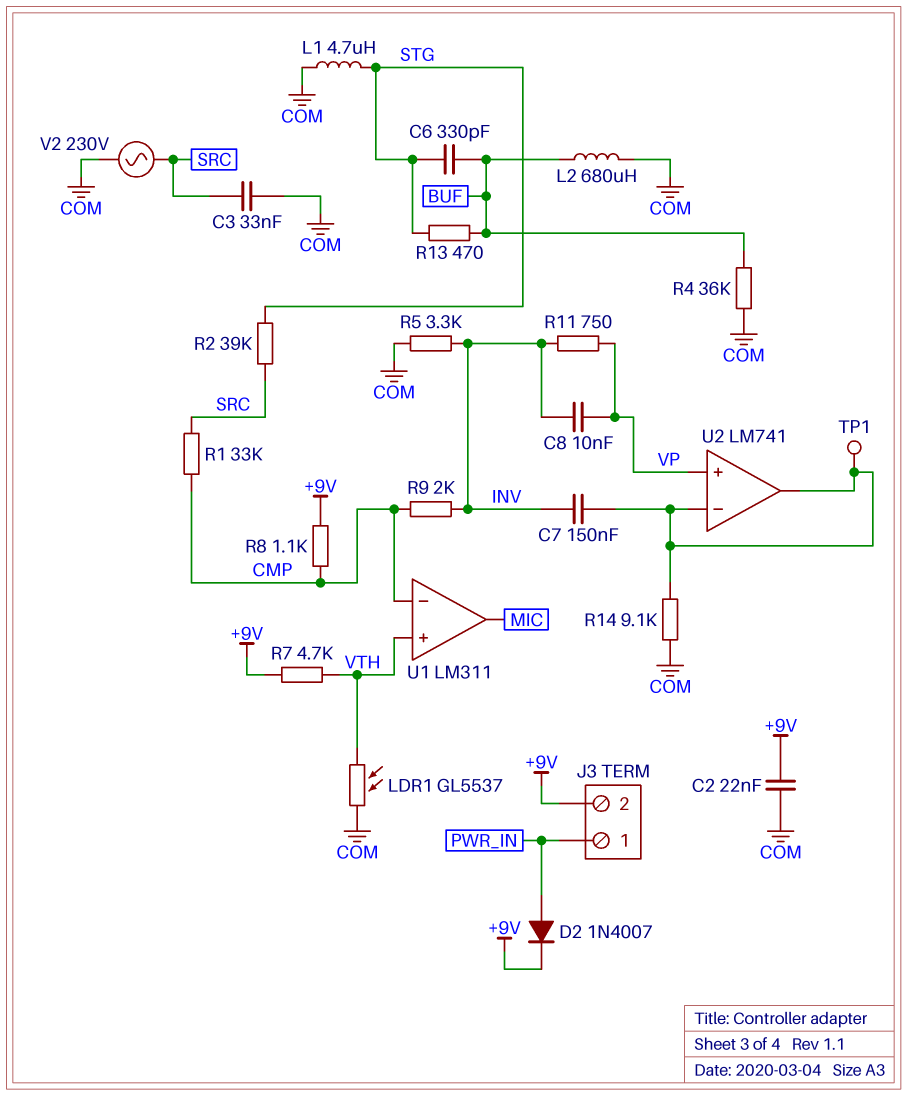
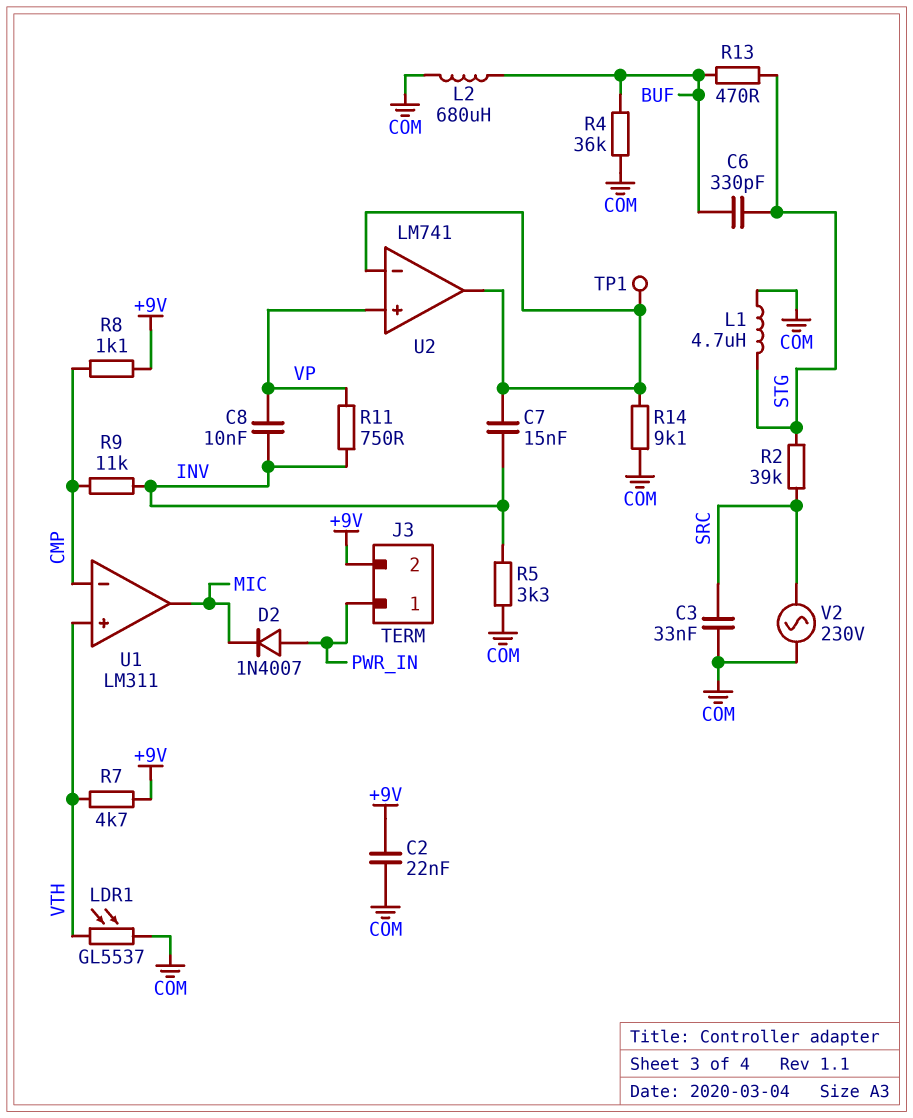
C7: 150nF (INV, U2/in-) -> 15nF (INV, U2/in-)
D2: diode 1N4007 (A PWR_IN, K +9V) -> diode 1N4007 (A PWR_IN, K MIC)
R1: 33k (CMP, SRC) -> none
R9: 2k (CMP, INV) -> 11k (CMP, INV)

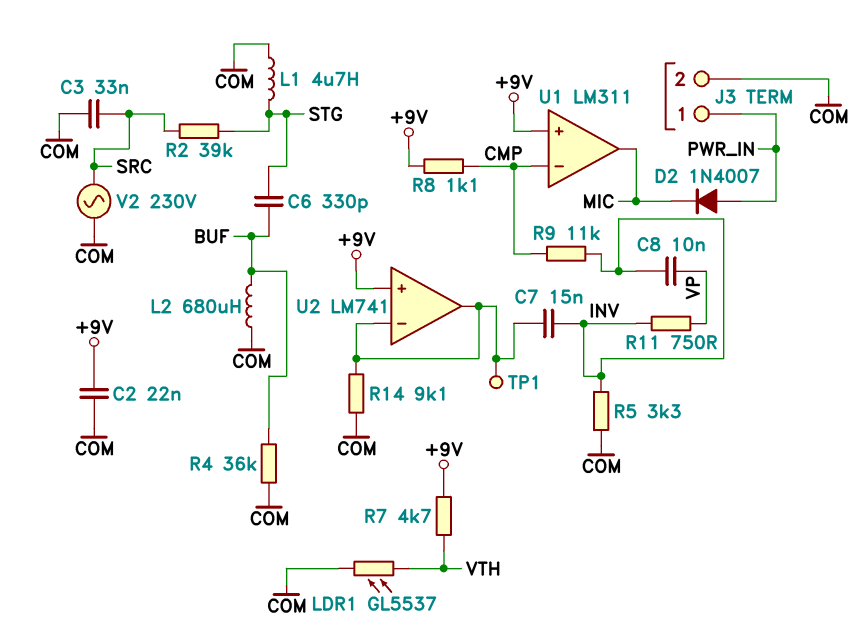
J3 pin 2: +9V -> COM
R13: 470 (BUF, STG) -> none
U1 pin in+: VTH -> +9V
U2 pin in+: VP -> +9V

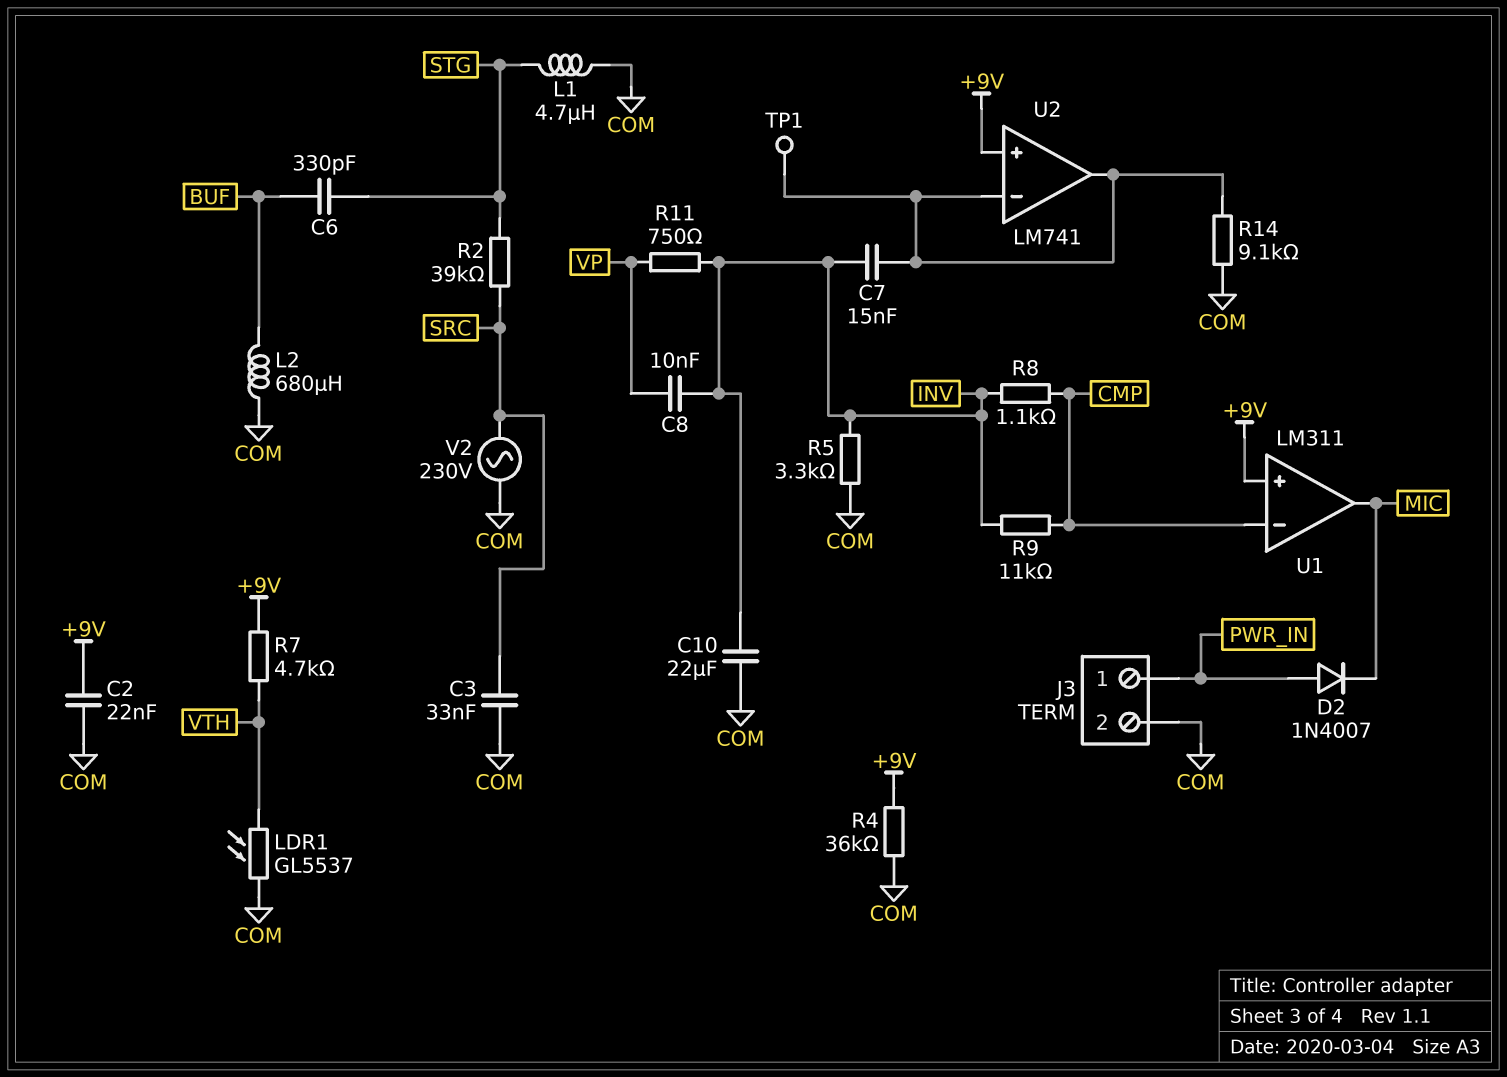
C10: none -> 22uF (COM, INV)
R4: 36k (BUF, COM) -> 36k (+9V, COM)
R8: 1.1k (+9V, CMP) -> 1.1k (CMP, INV)

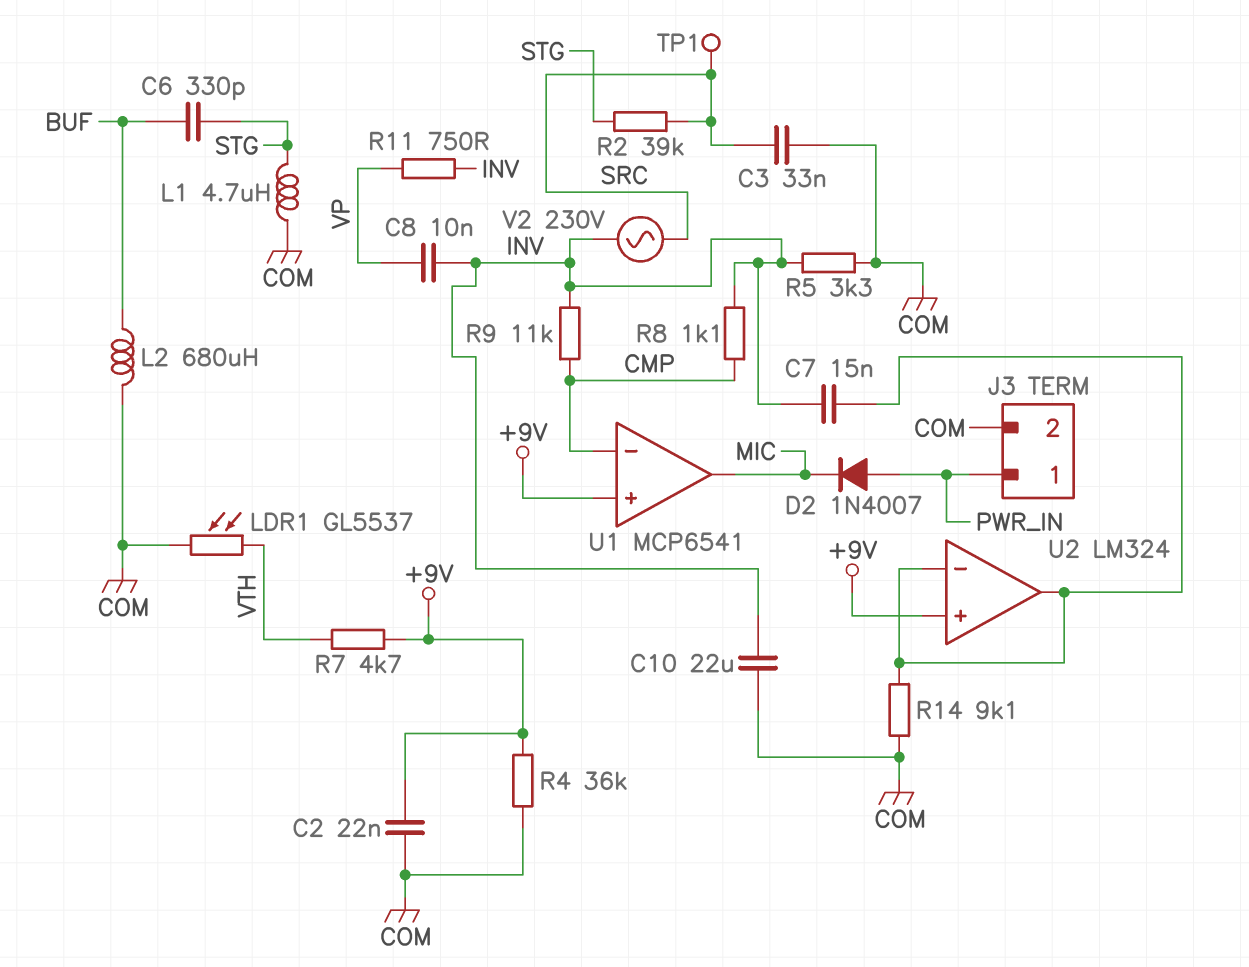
TP1: test point (U2/in-) -> test point (SRC)
U1: LM311 -> MCP6541
U2: LM741 -> LM324
V2: AC 230V (COM, SRC) -> AC 230V (INV, SRC)

